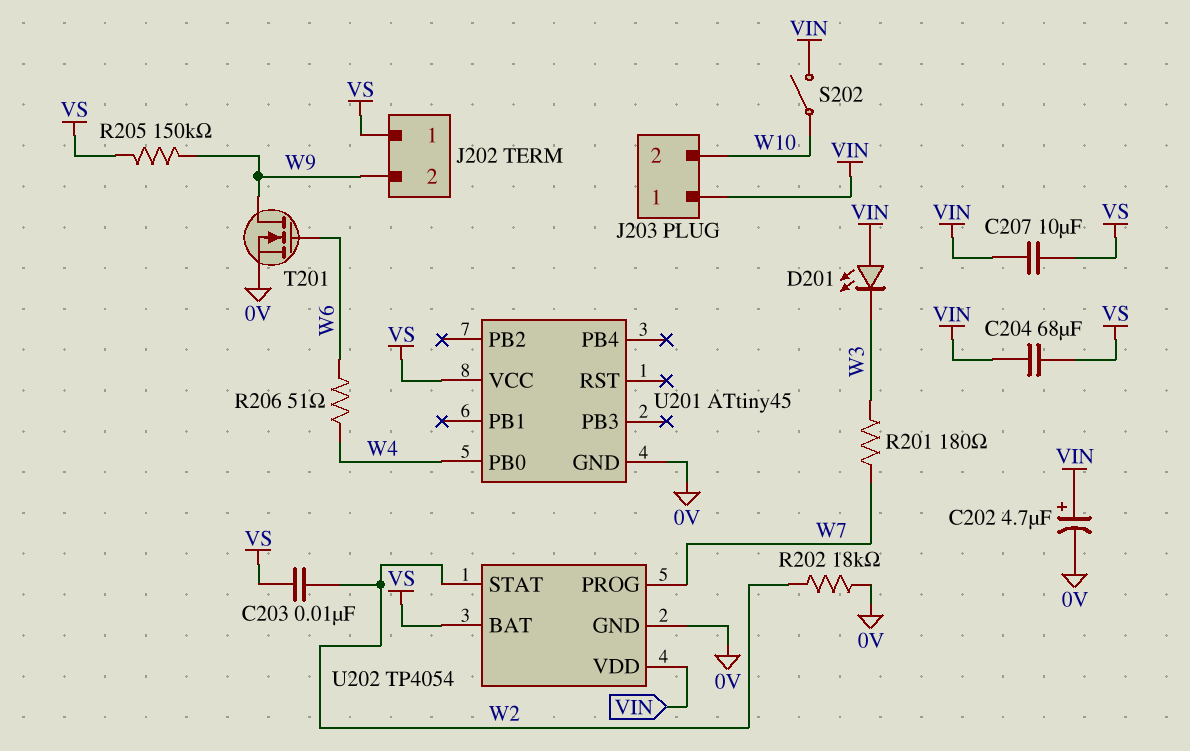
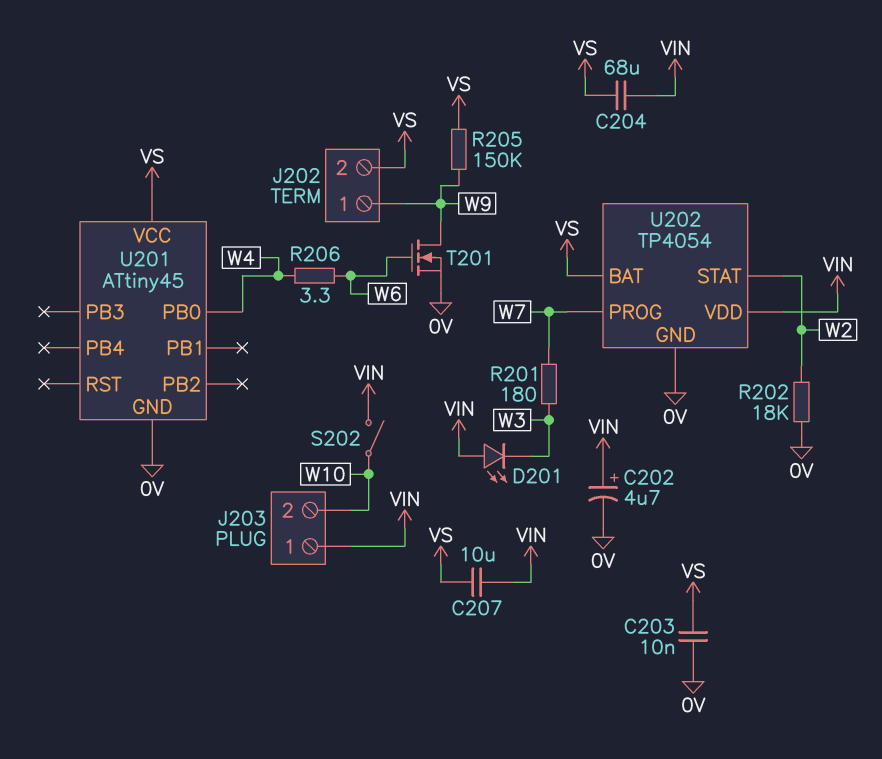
C203: 10nF (VS, W2) -> 10nF (0V, VS)
J202 pin 1: VS -> W9
J202 pin 2: W9 -> VS
R206: 51 (W4, W6) -> 3.3 (W4, W6)

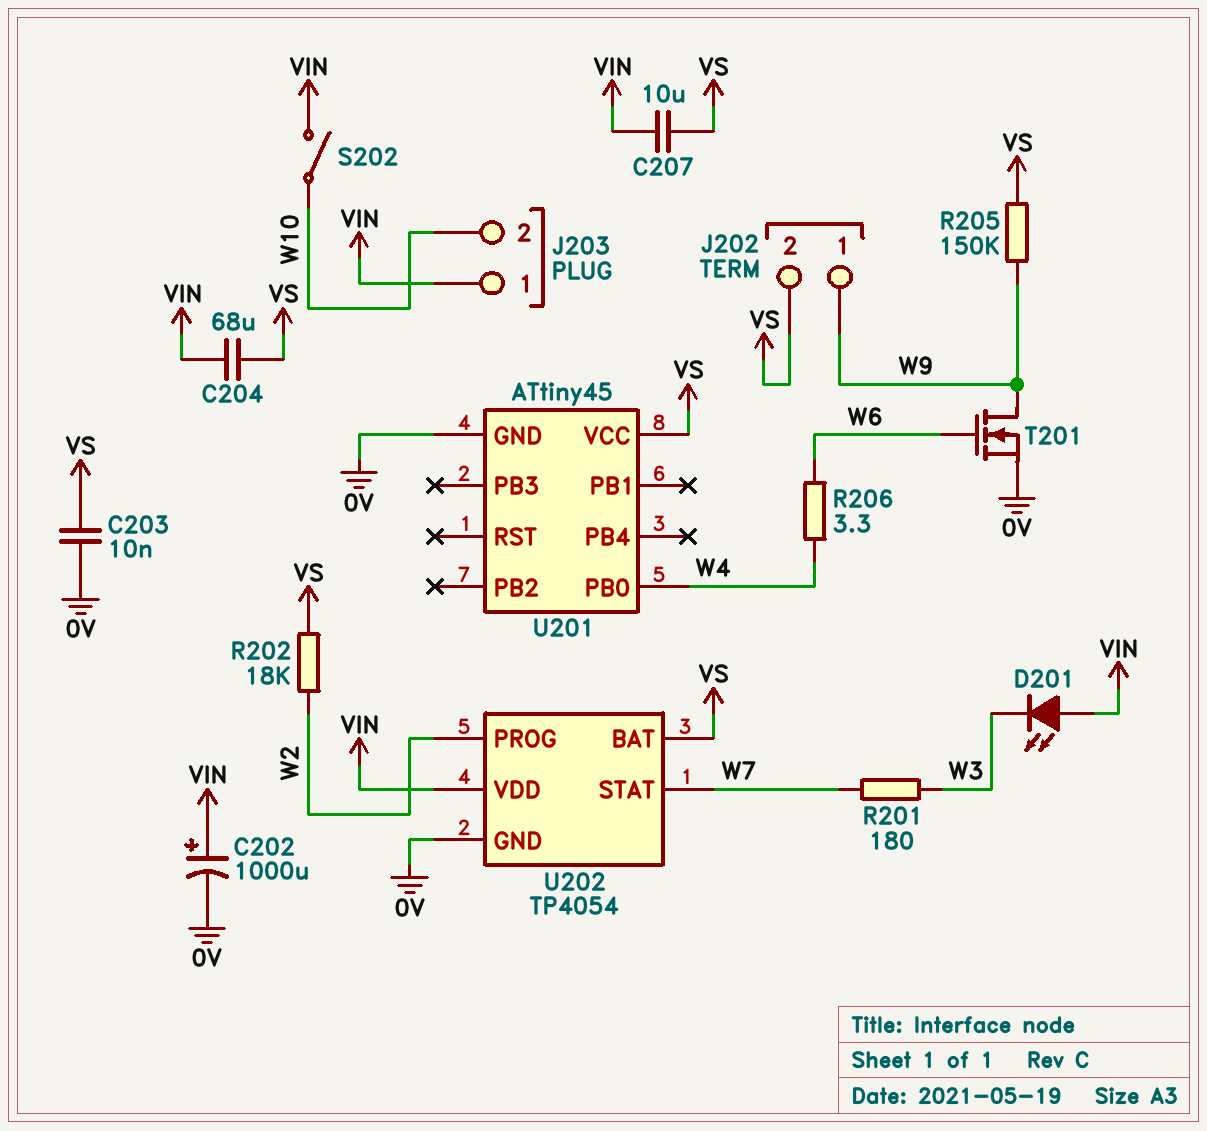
C202: 4.7uF (plus VIN, minus 0V) -> 1000uF (plus VIN, minus 0V)
R202: 18k (0V, W2) -> 18k (VS, W2)
U202 pin PROG: W7 -> W2
U202 pin STAT: W2 -> W7

